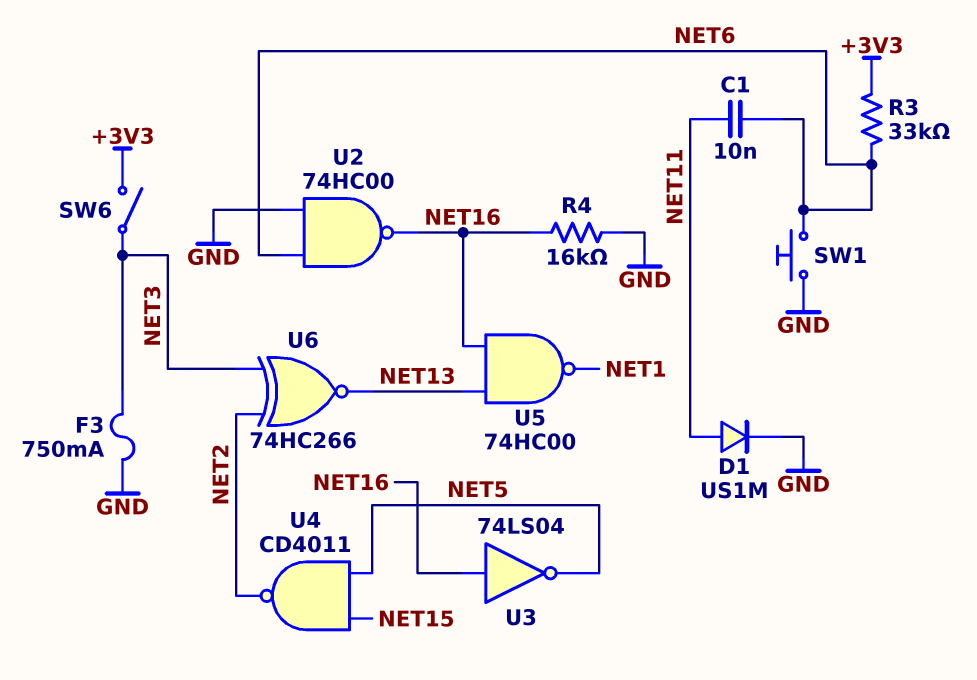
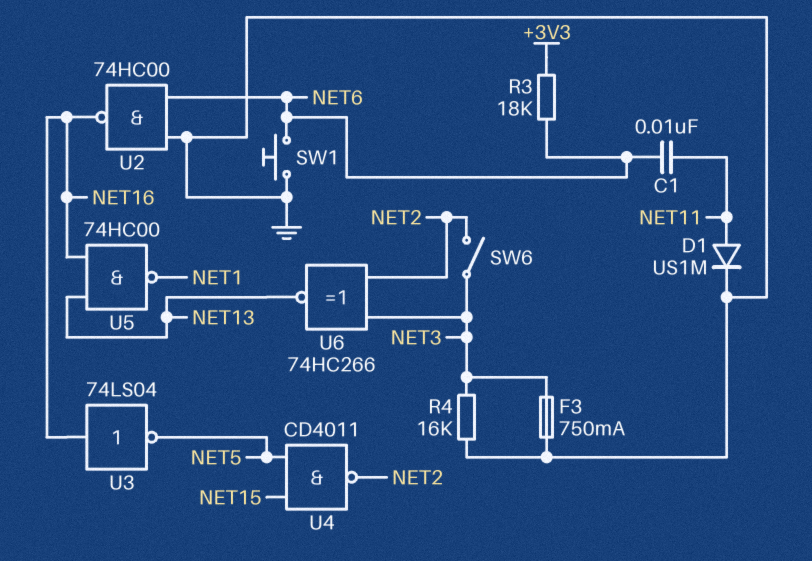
R3: 33k (+3V3, NET6) -> 18k (+3V3, NET6)
R4: 16k (GND, NET16) -> 16k (GND, NET3)
SW6: switch (+3V3, NET3) -> switch (NET2, NET3)

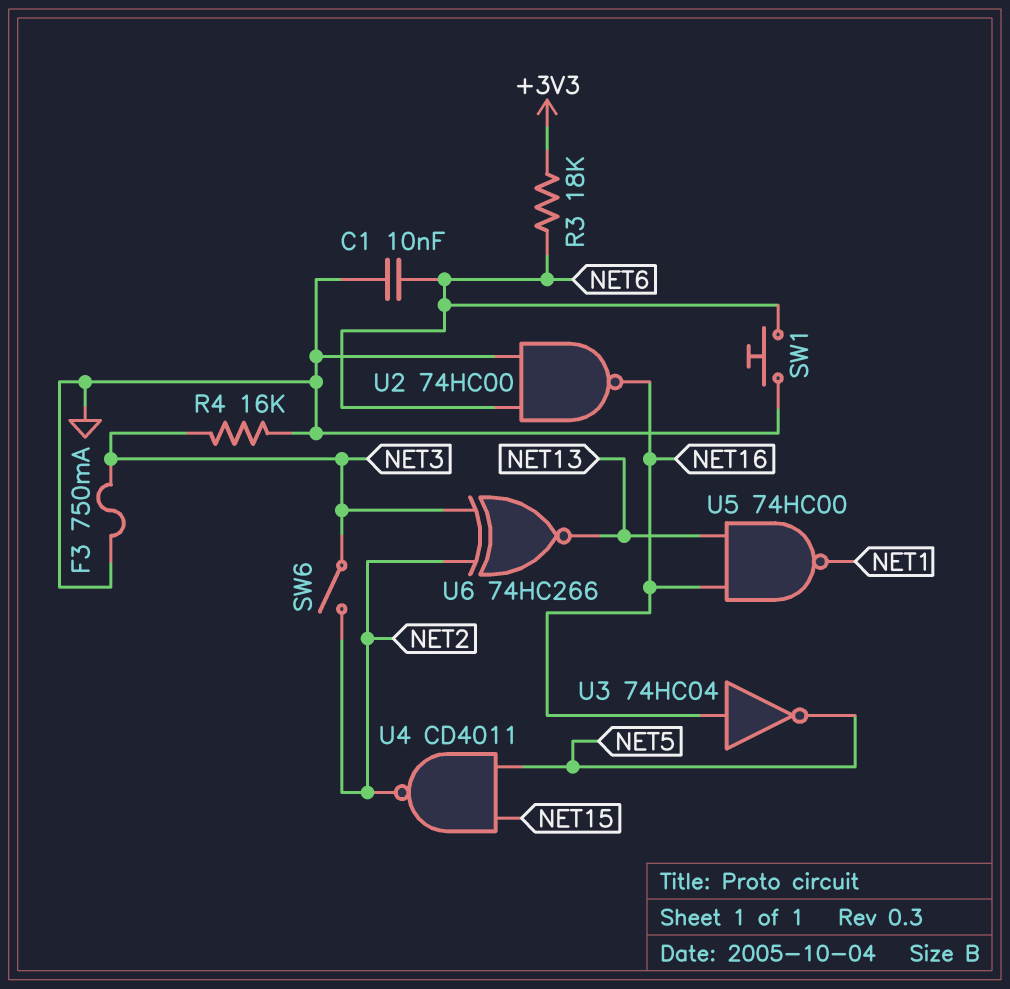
C1: 10nF (NET6, NET11) -> 10nF (GND, NET6)
D1: diode US1M (A NET11, K GND) -> none
U3: NOT 74LS04 (in NET16, out NET5) -> NOT 74HC04 (in NET16, out NET5)

